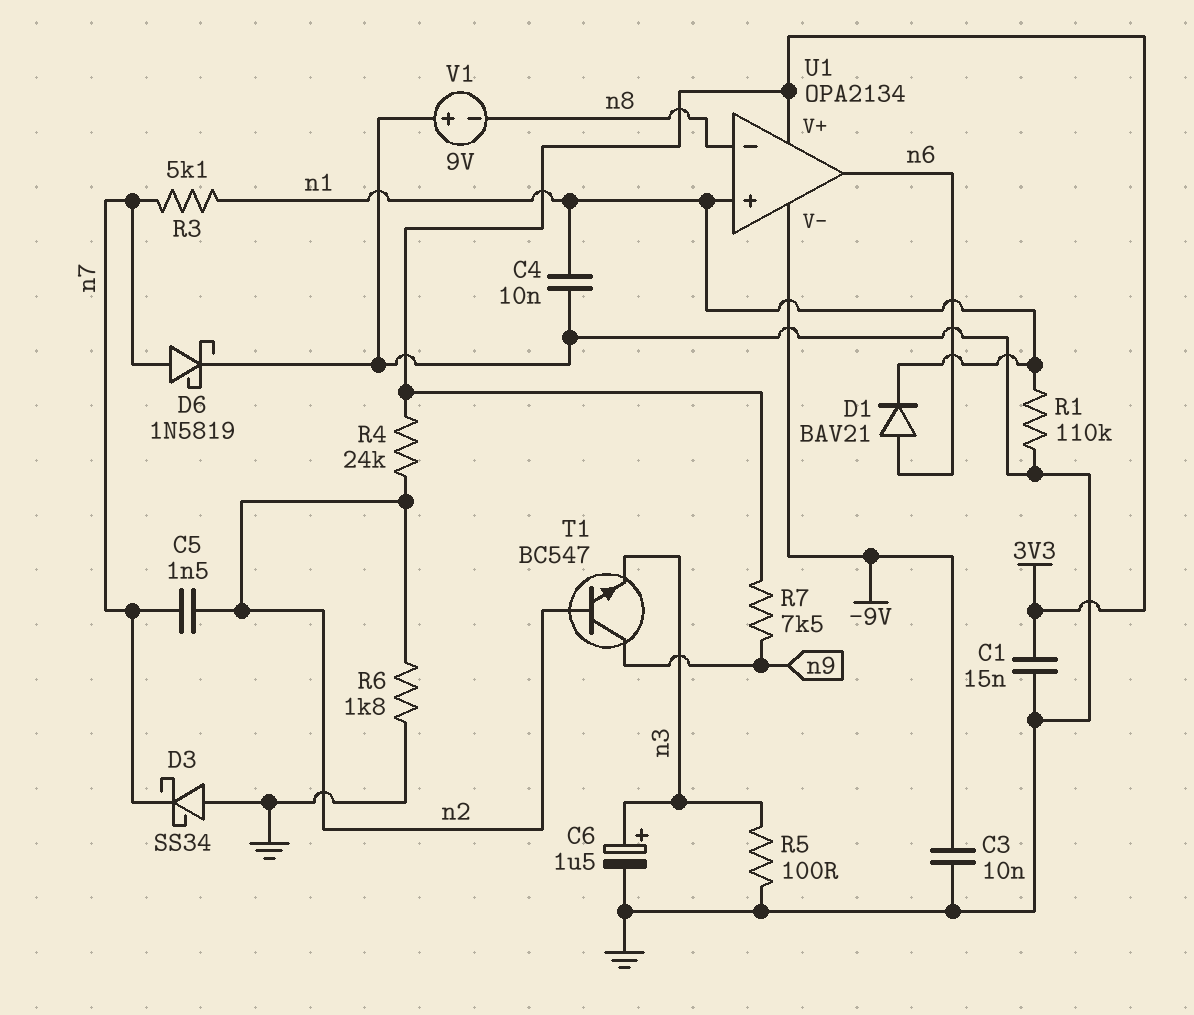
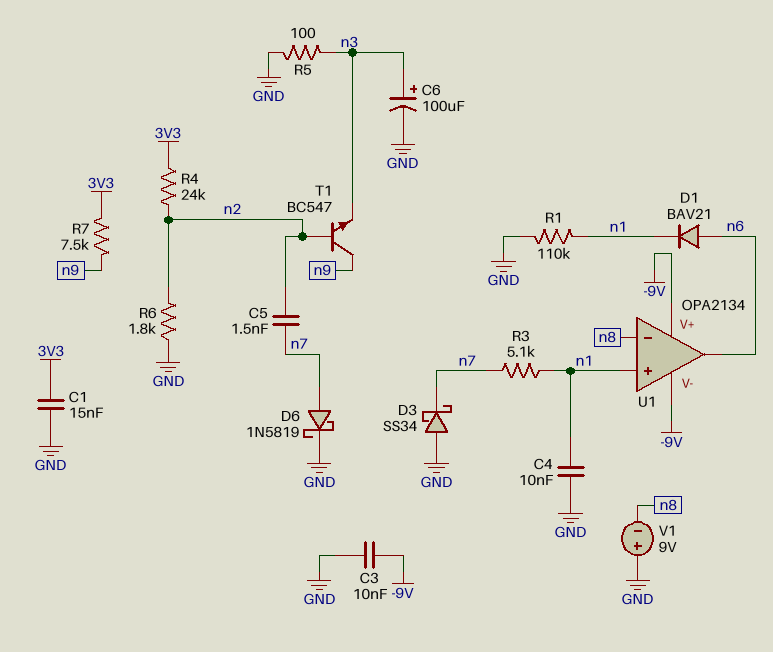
C6: 1.5uF (plus n3, minus GND) -> 100uF (plus n3, minus GND)
U1 pin V+: 3V3 -> -9V

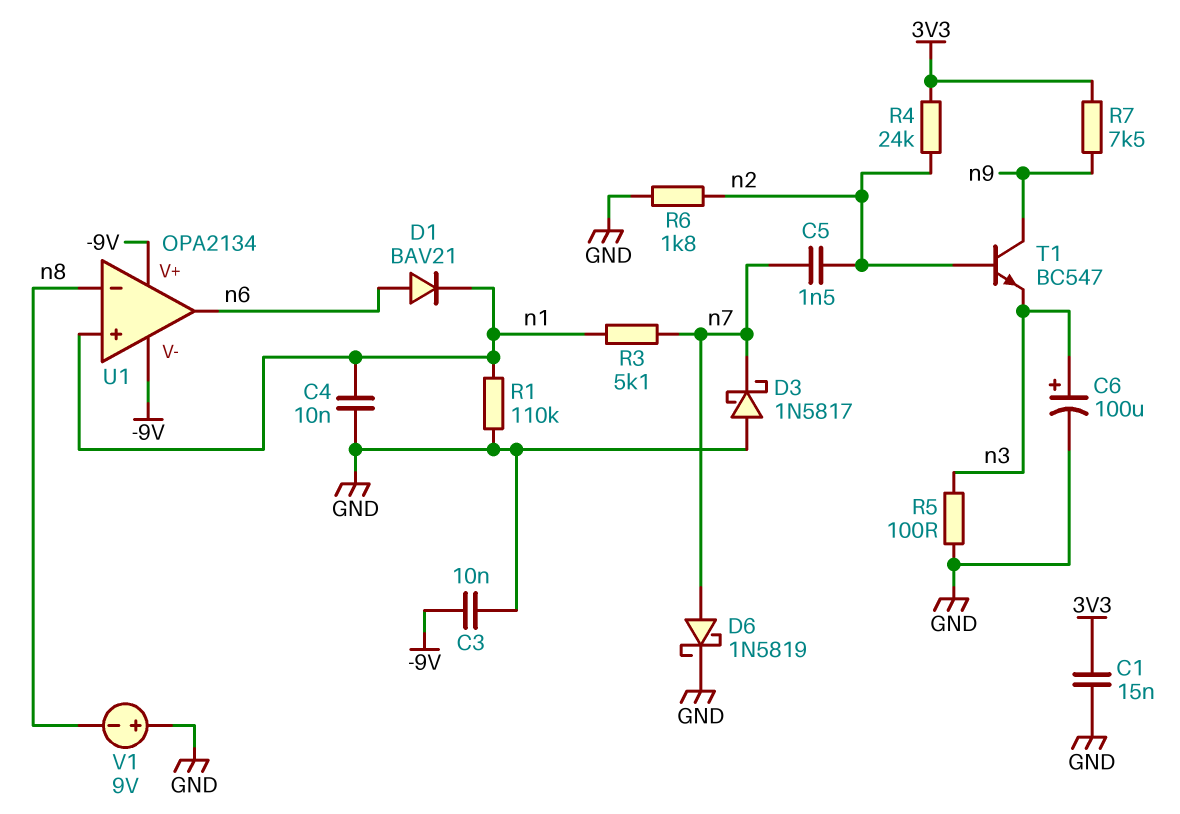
D3: schottky SS34 (A GND, K n7) -> schottky 1N5817 (A GND, K n7)

